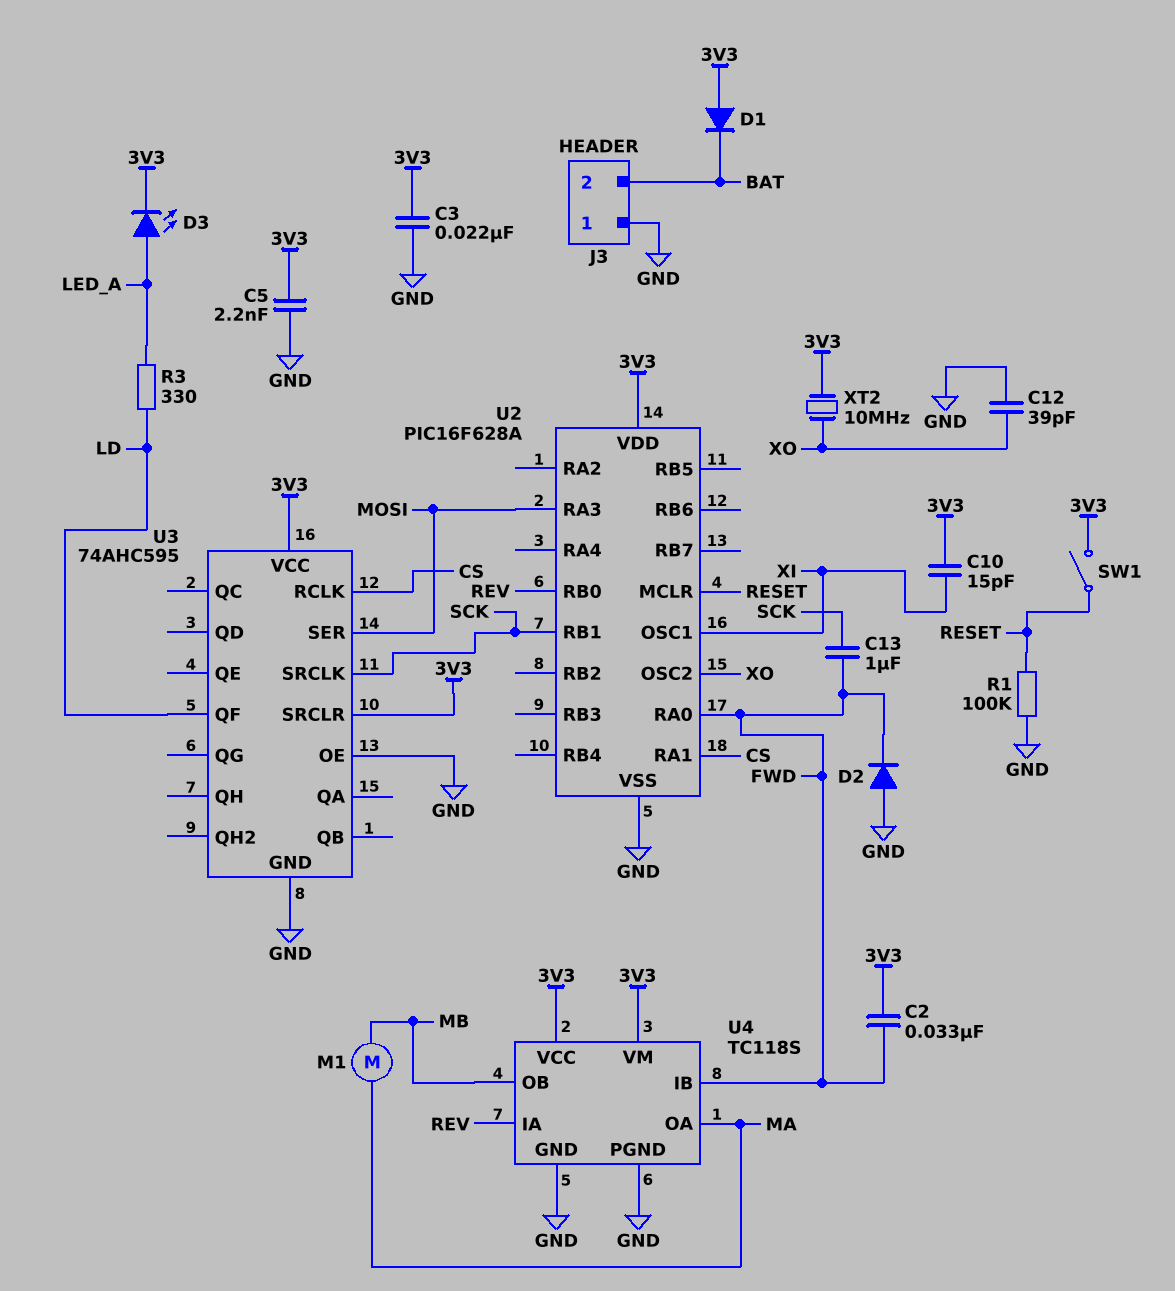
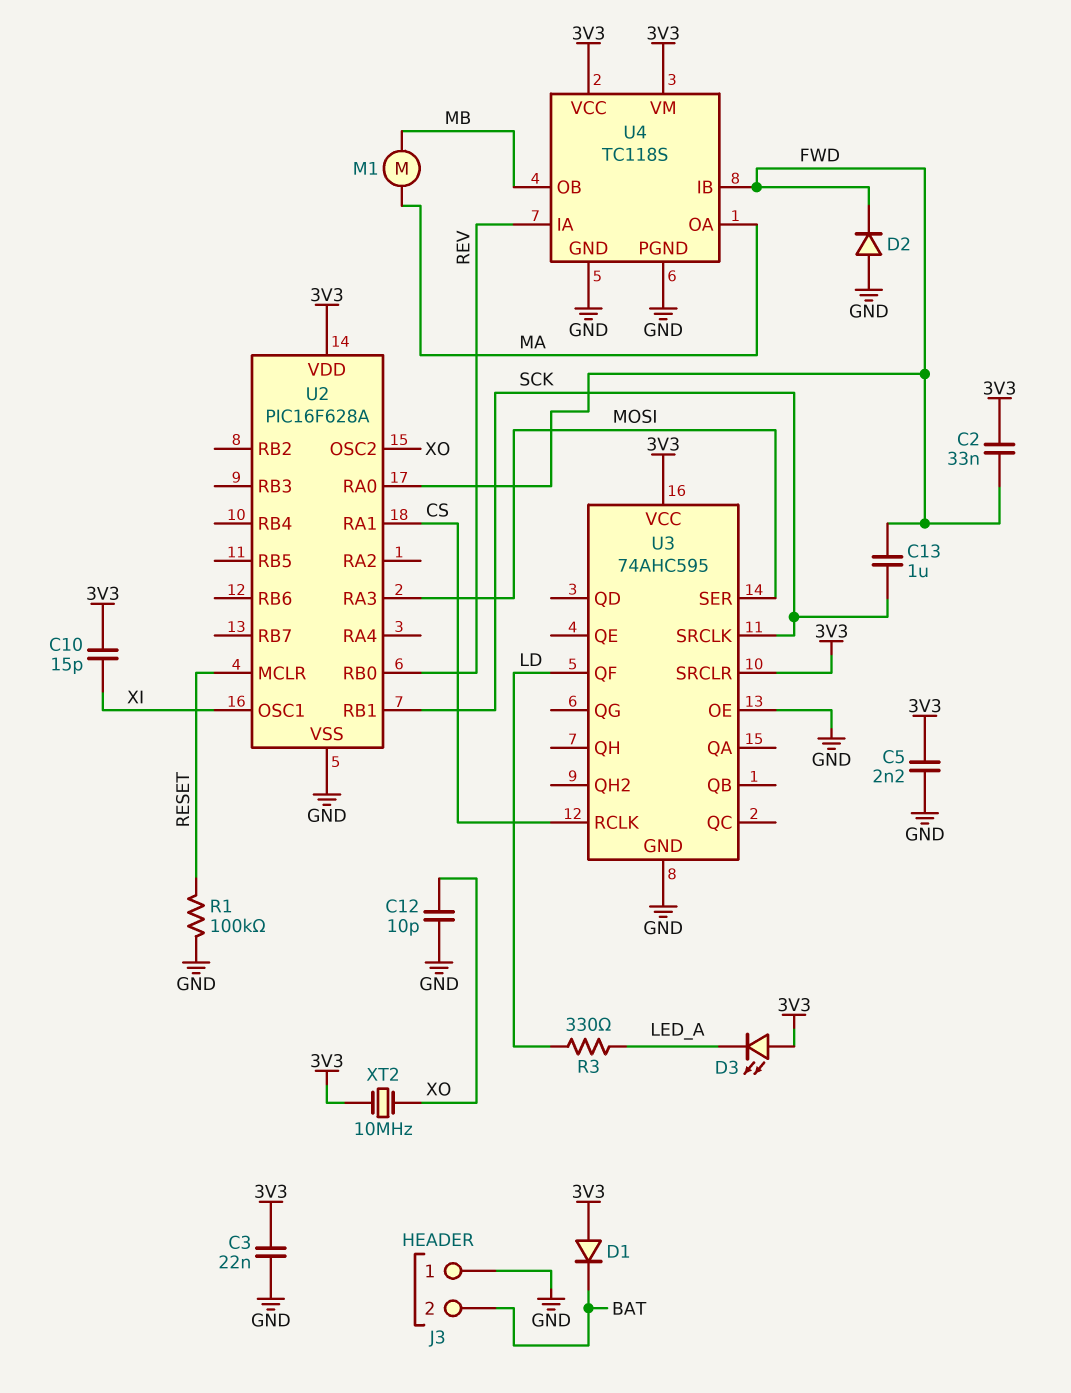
C12: 39pF (GND, XO) -> 10pF (GND, XO)
D3: LED (A LED_A, K 3V3) -> LED (A 3V3, K LED_A)
SW1: switch (3V3, RESET) -> none

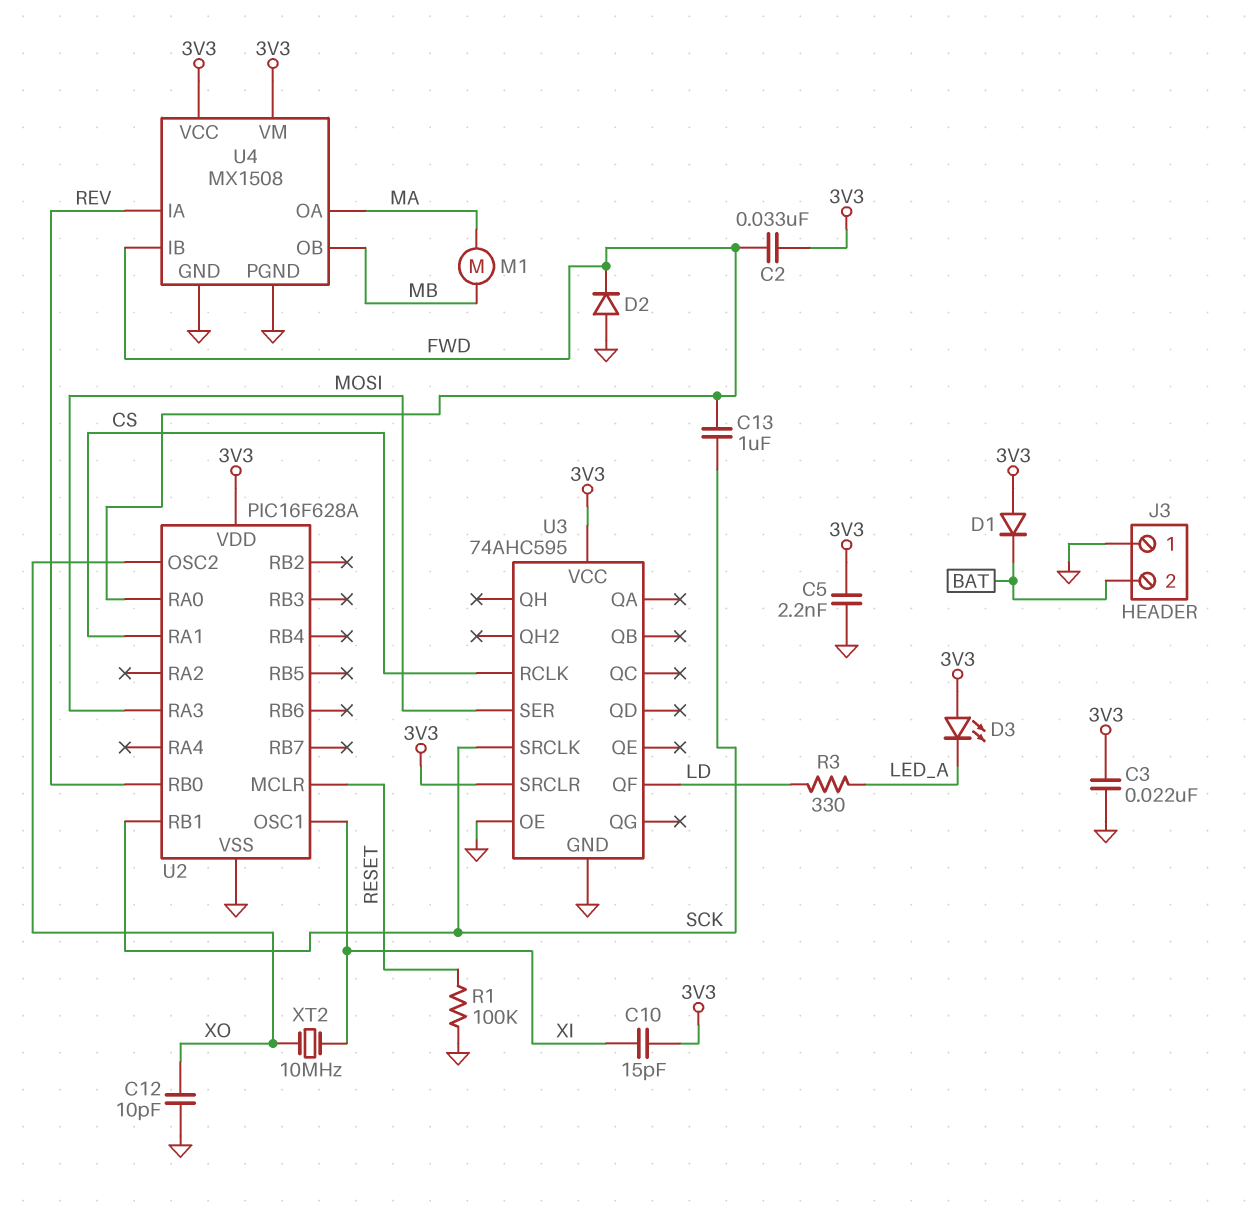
U4: TC118S -> MX1508
XT2: 10MHz (3V3, XO) -> 10MHz (XI, XO)

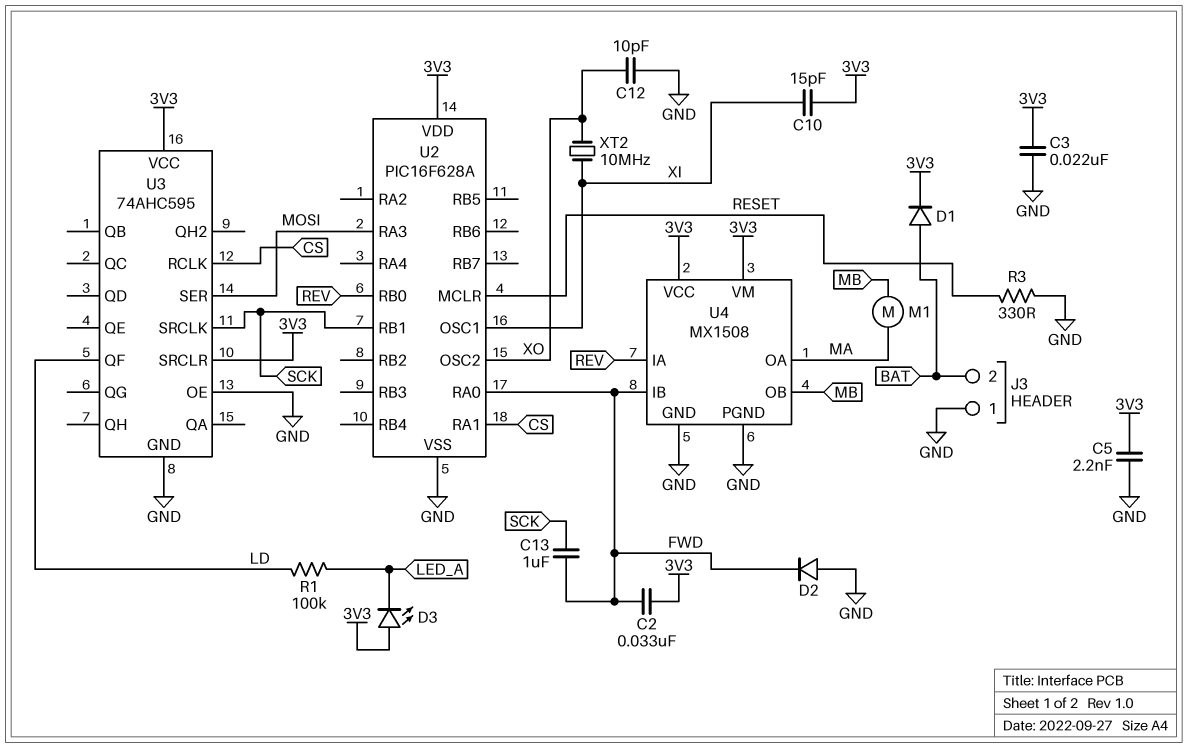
D1: diode (A 3V3, K BAT) -> diode (A BAT, K 3V3)
R1: 100k (GND, RESET) -> 100k (LD, LED_A)
R3: 330 (LD, LED_A) -> 330 (GND, RESET)

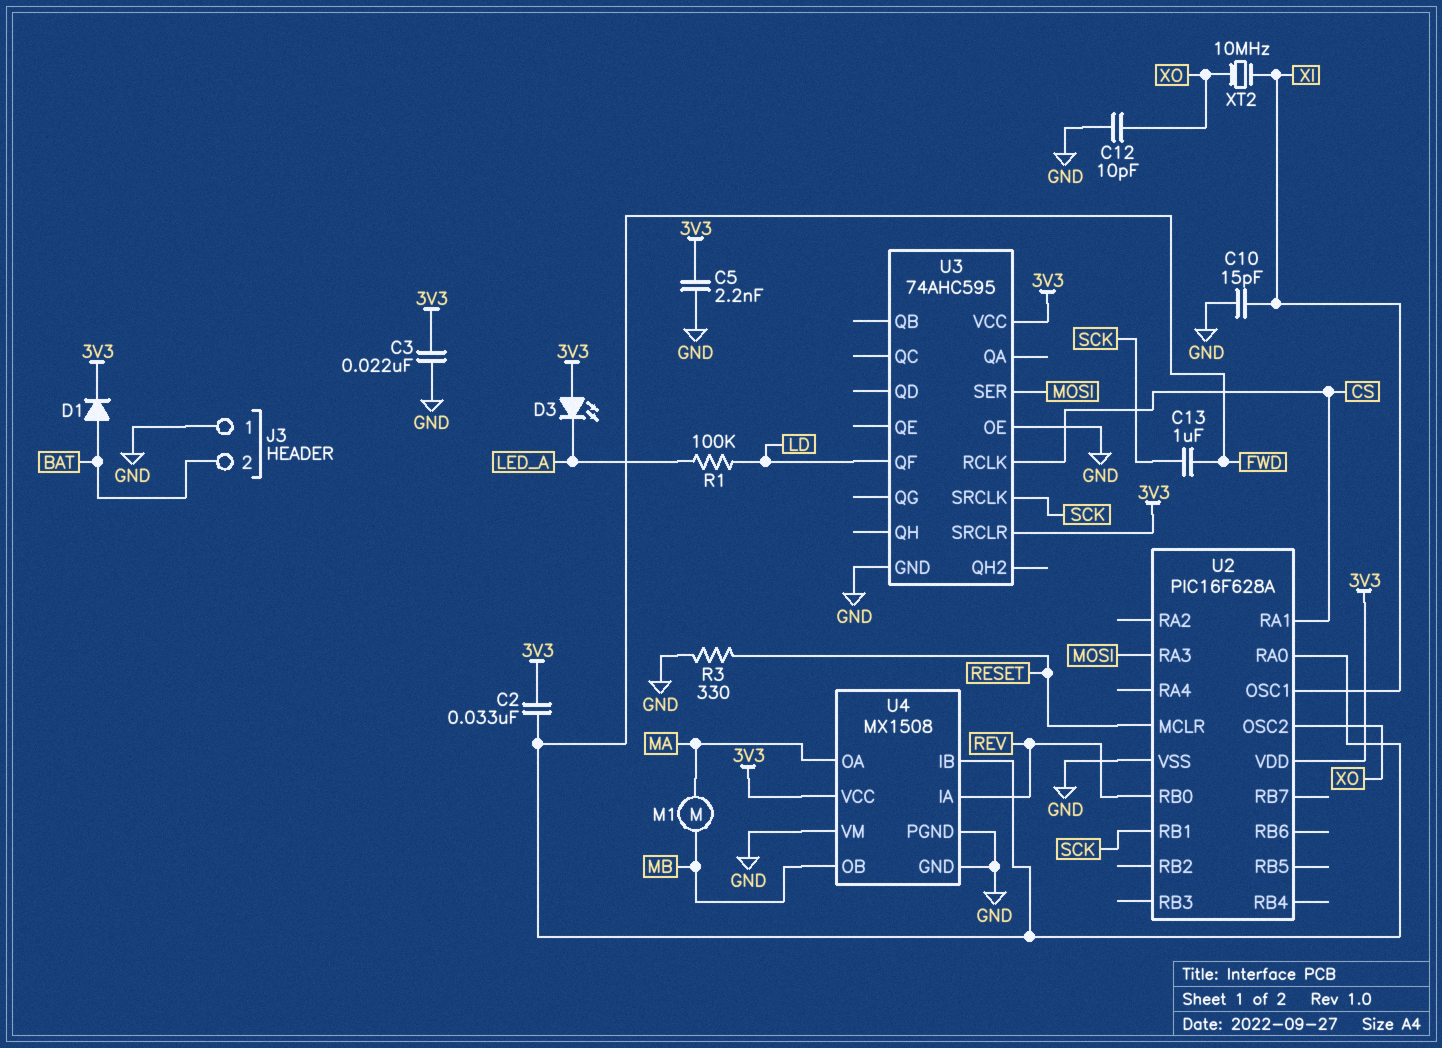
C10: 15pF (3V3, XI) -> 15pF (GND, XI)
D2: diode (A GND, K FWD) -> none
U4 pin VM: 3V3 -> GND

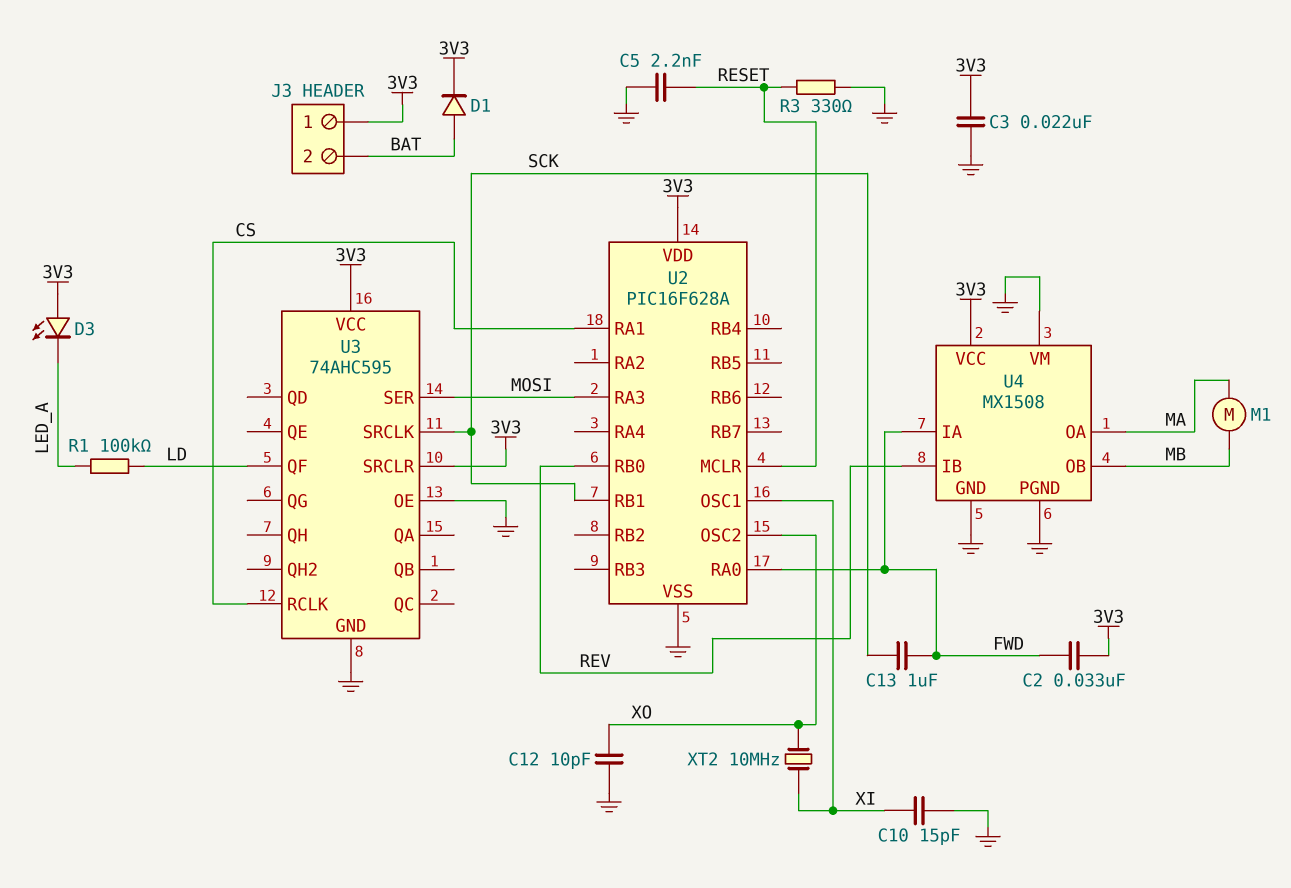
C5: 2.2nF (3V3, GND) -> 2.2nF (GND, RESET)
J3 pin 1: GND -> 3V3
U4 pin IA: REV -> FWD
U4 pin IB: FWD -> REV

